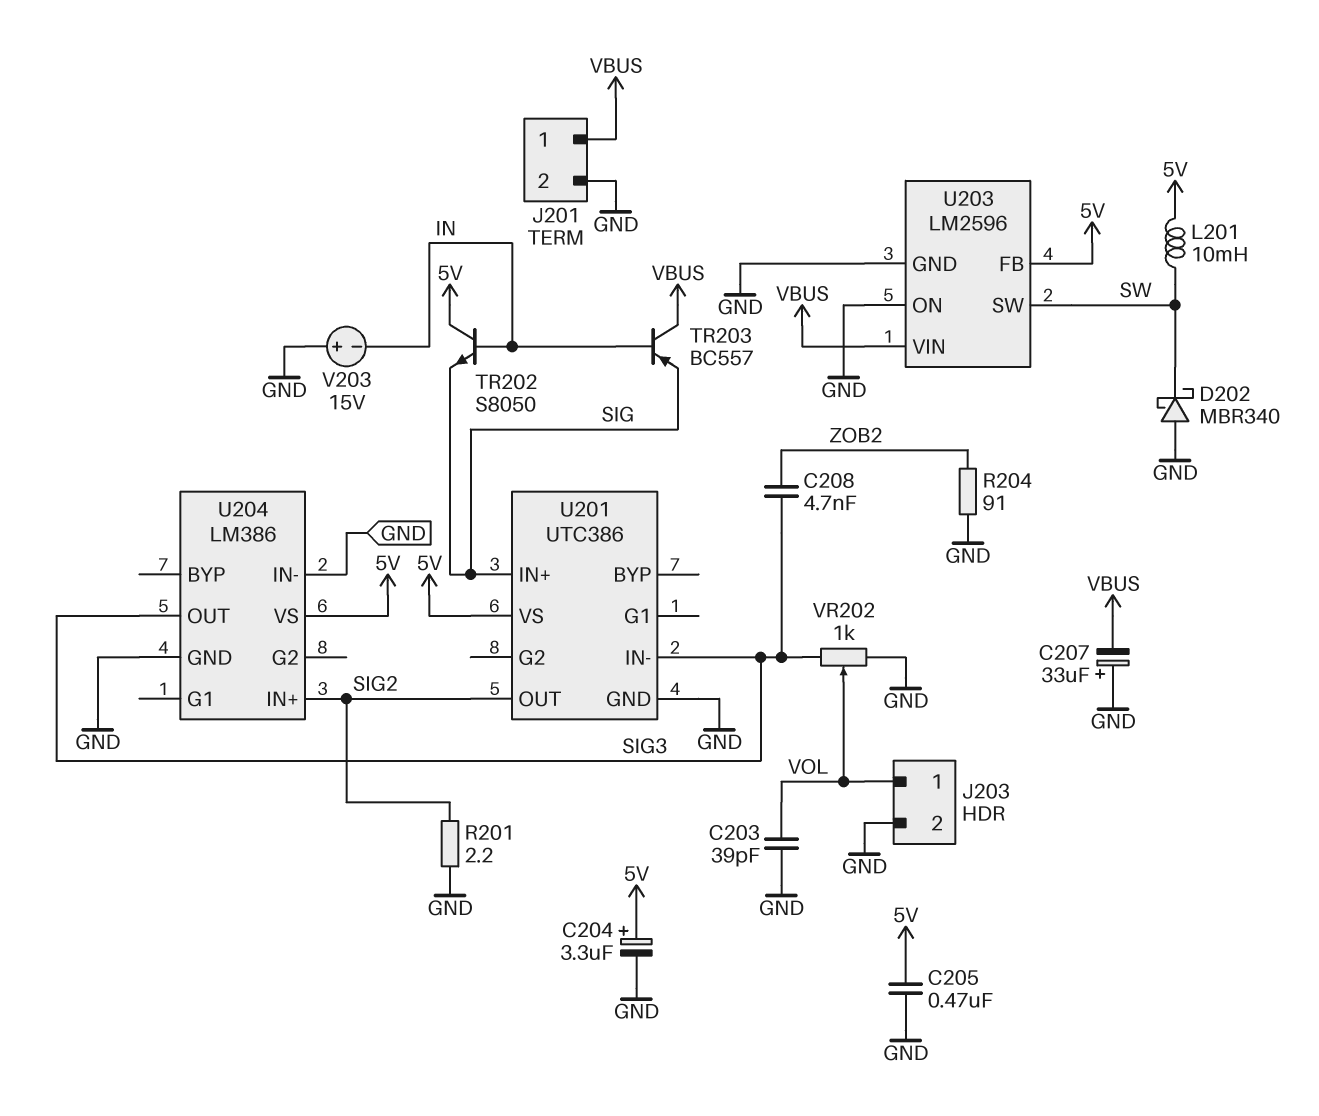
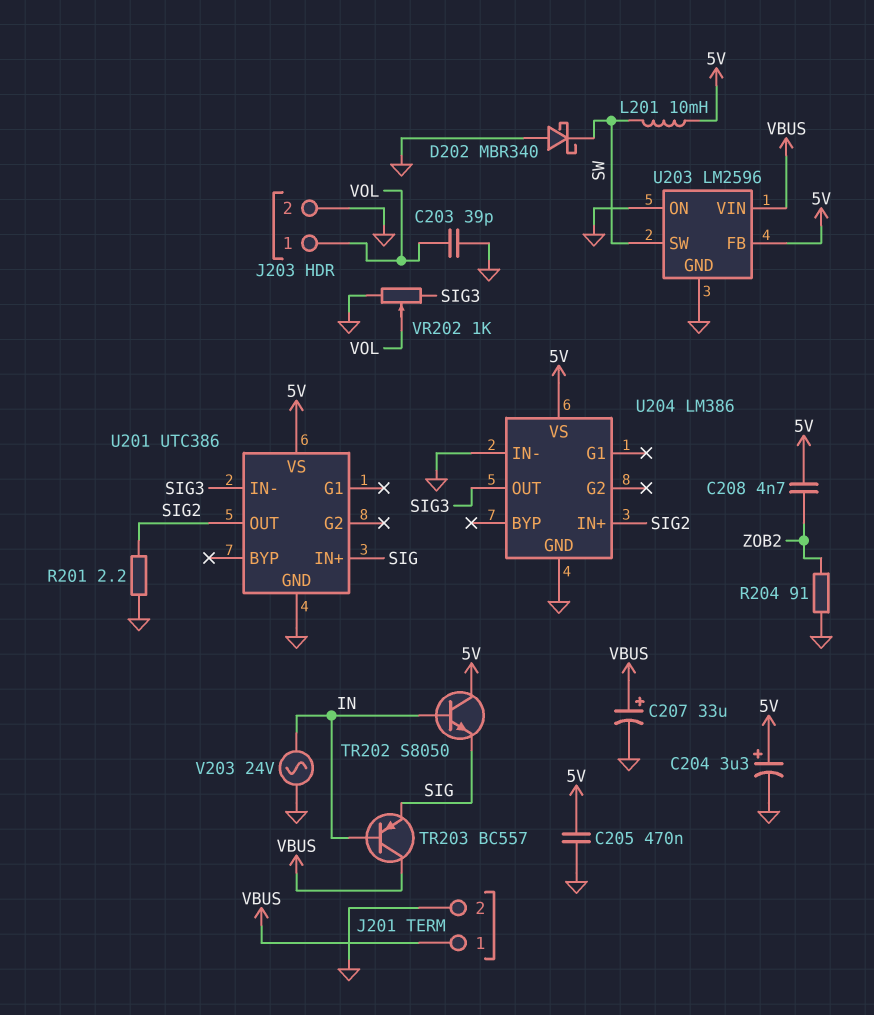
C207: 33uF (plus GND, minus VBUS) -> 33uF (plus VBUS, minus GND)
C208: 4.7nF (SIG3, ZOB2) -> 4.7nF (5V, ZOB2)
V203: 15V (plus GND, minus IN) -> AC 24V (GND, IN)

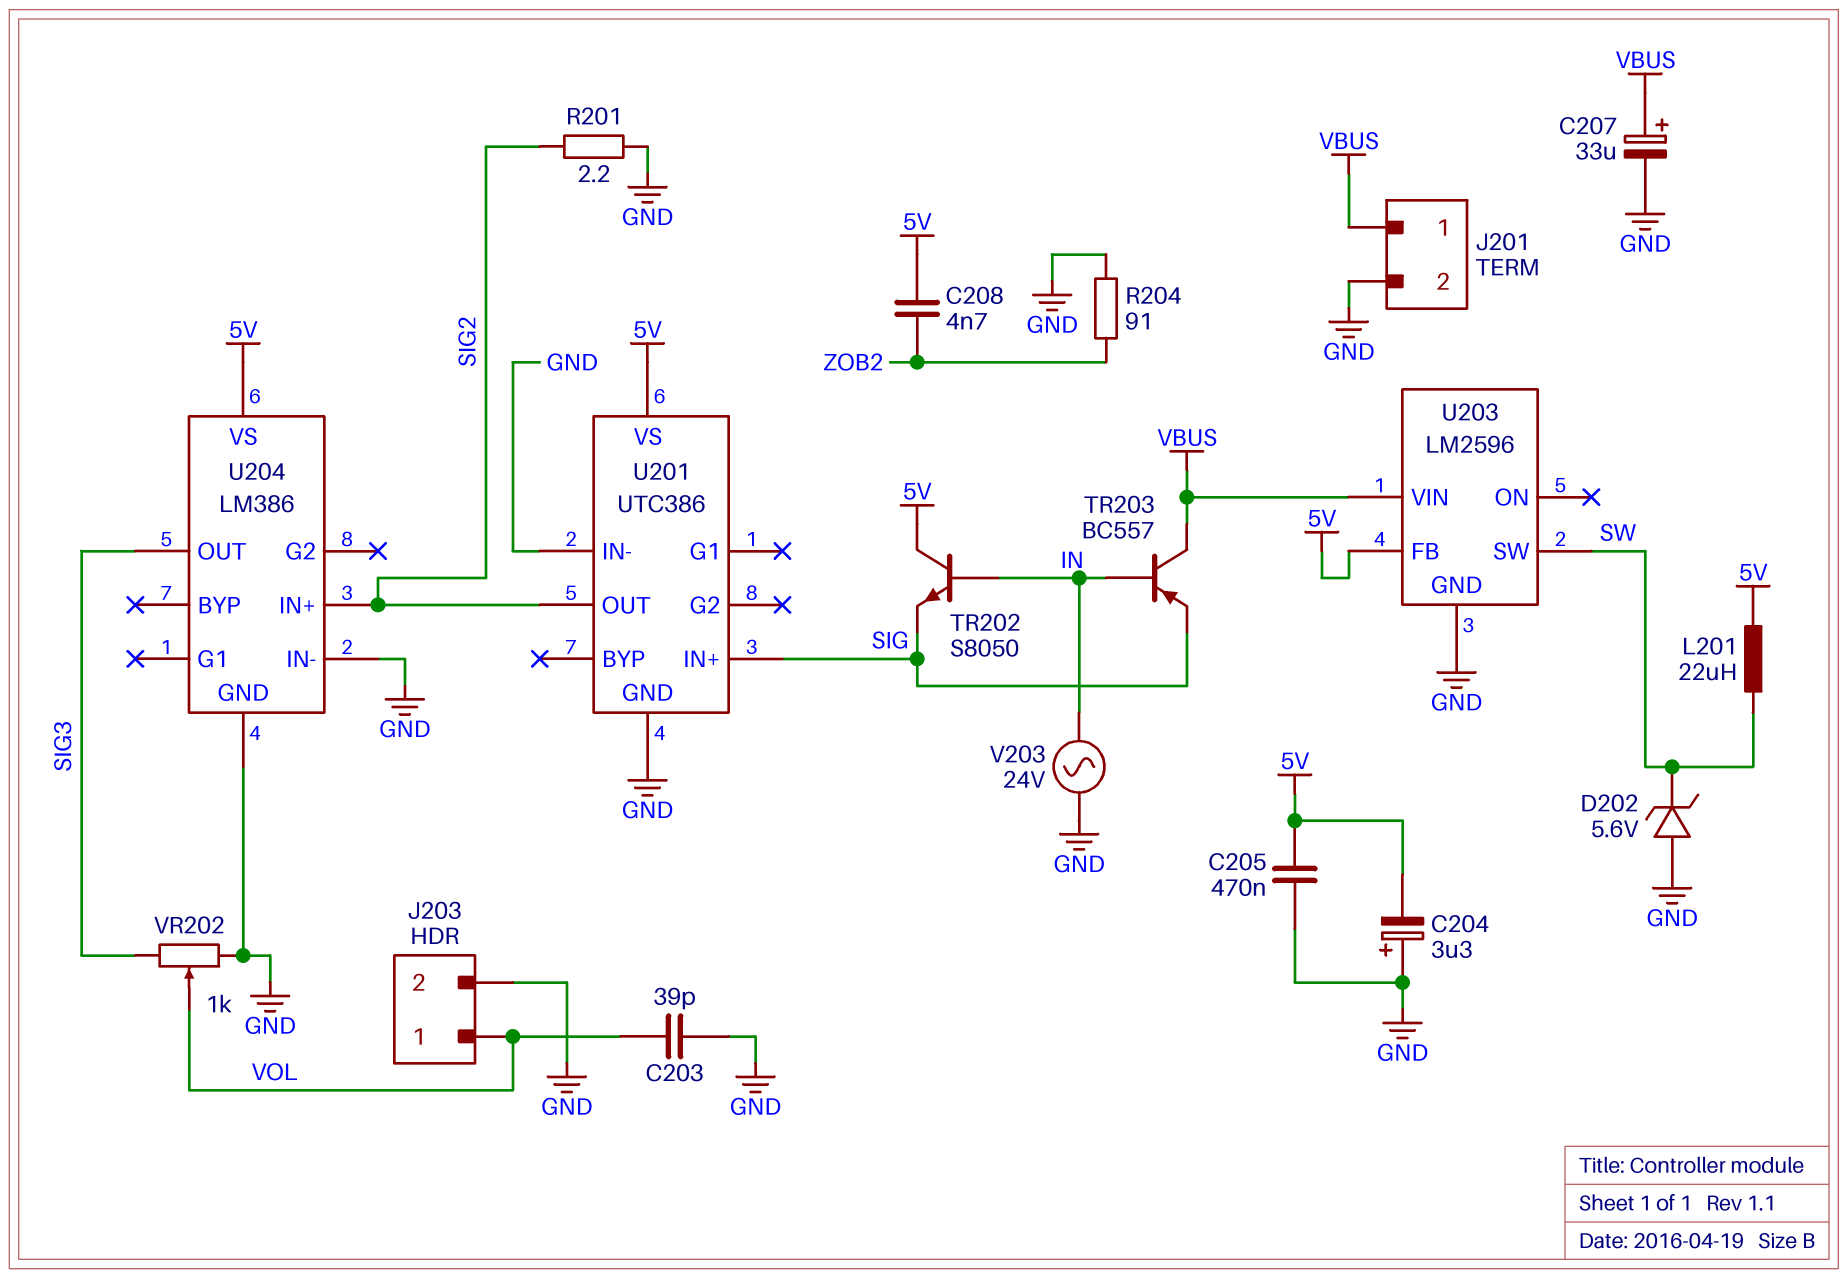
C204: 3.3uF (plus 5V, minus GND) -> 3.3uF (plus GND, minus 5V)
D202: schottky MBR340 (A GND, K SW) -> zener 5.6V (A GND, K SW)
L201: 10mH (5V, SW) -> 22uH (5V, SW)
U201 pin IN-: SIG3 -> GND
U203 pin ON: GND -> none

